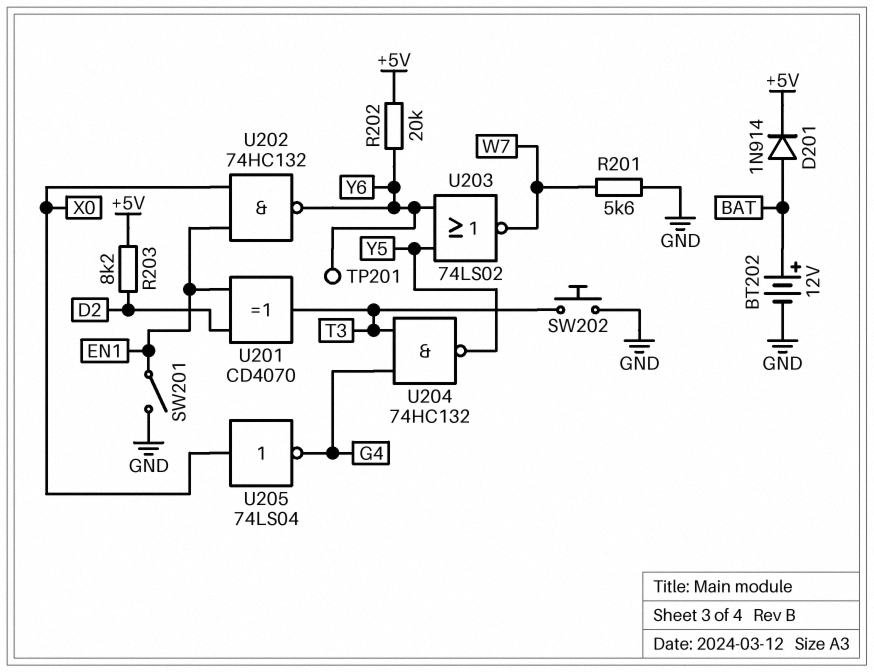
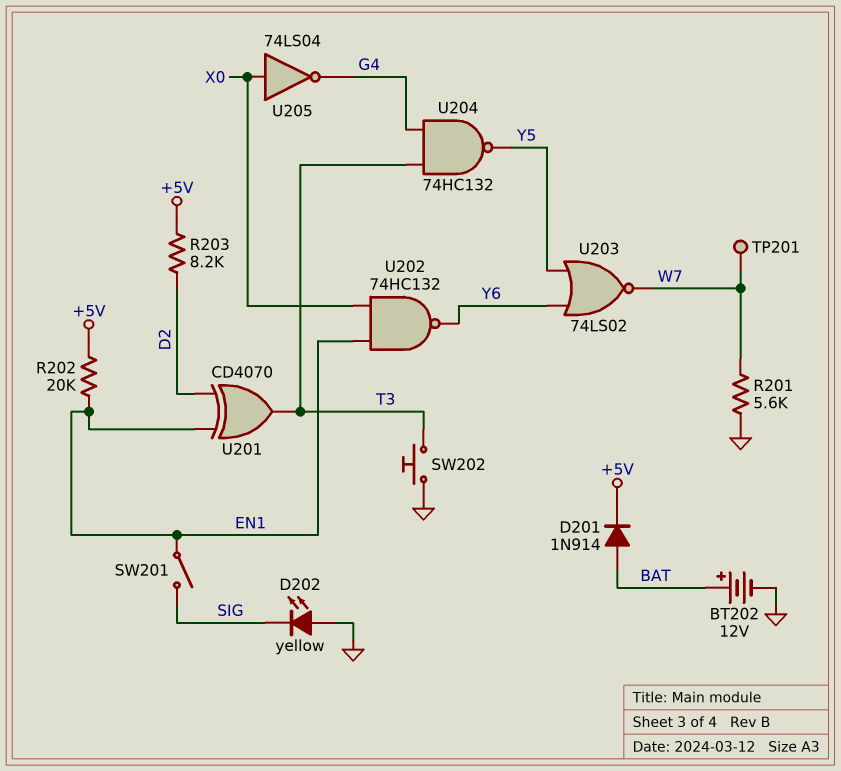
D202: none -> LED yellow (A GND, K SIG)
R202: 20k (+5V, Y6) -> 20k (+5V, EN1)
SW201: switch (EN1, GND) -> switch (EN1, SIG)
TP201: test point (Y6) -> test point (W7)

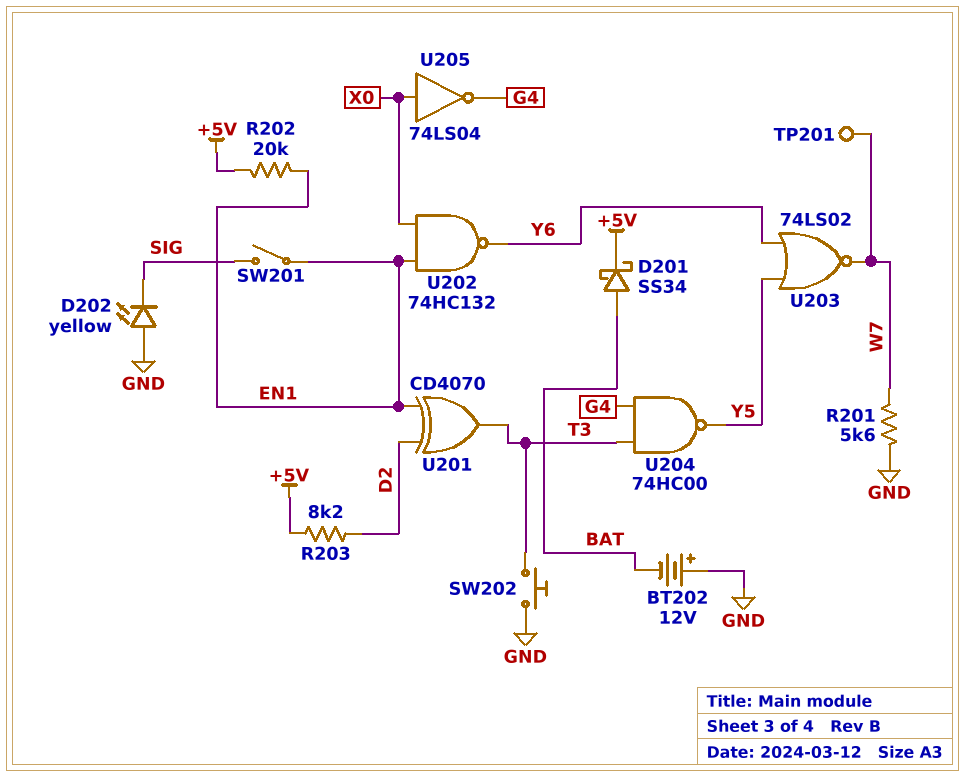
BT202: 12V (plus BAT, minus GND) -> 12V (plus GND, minus BAT)
D201: diode 1N914 (A BAT, K +5V) -> schottky SS34 (A BAT, K +5V)
U204: NAND 74HC132 (in G4, in T3, out Y5) -> NAND 74HC00 (in G4, in T3, out Y5)

